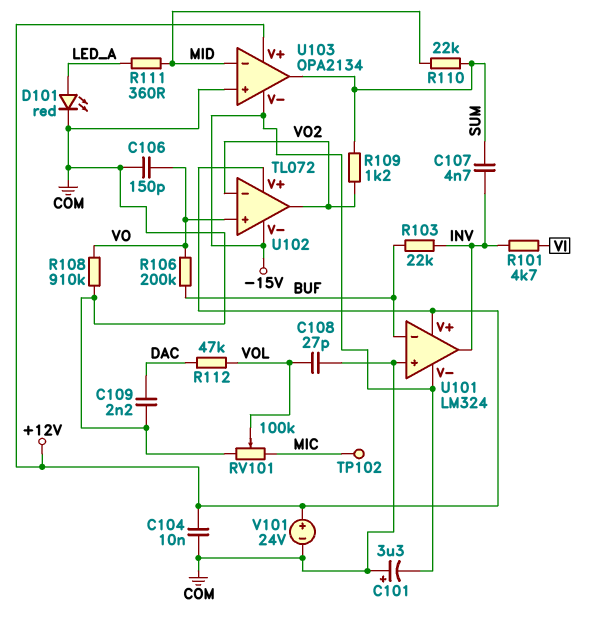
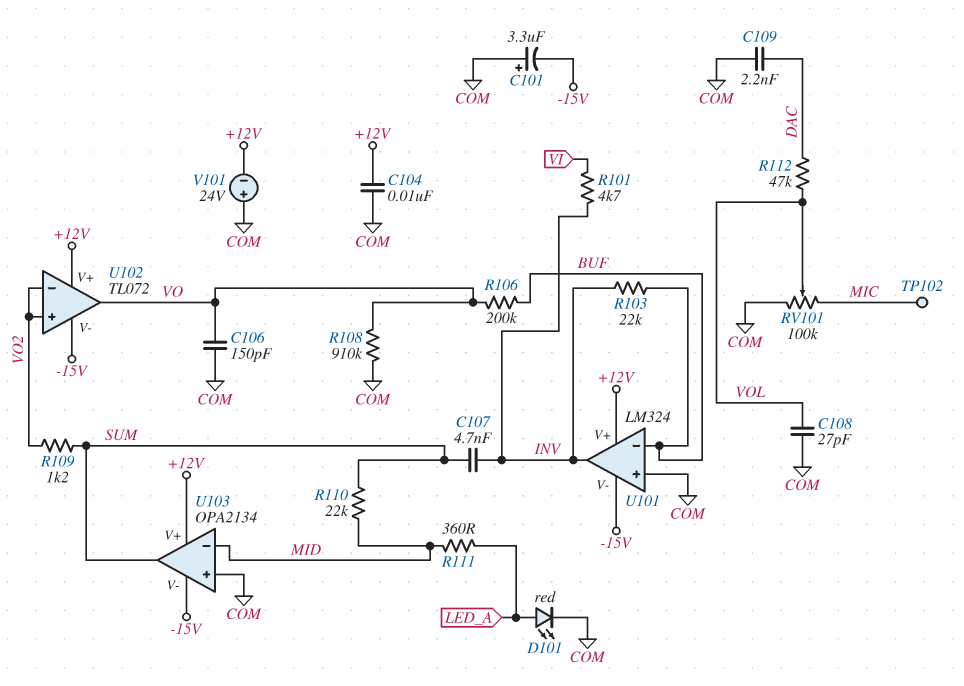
U102 pin in+: VO -> VO2
U102 pin out: VO2 -> VO
V101: 24V (plus +12V, minus COM) -> 24V (plus COM, minus +12V)

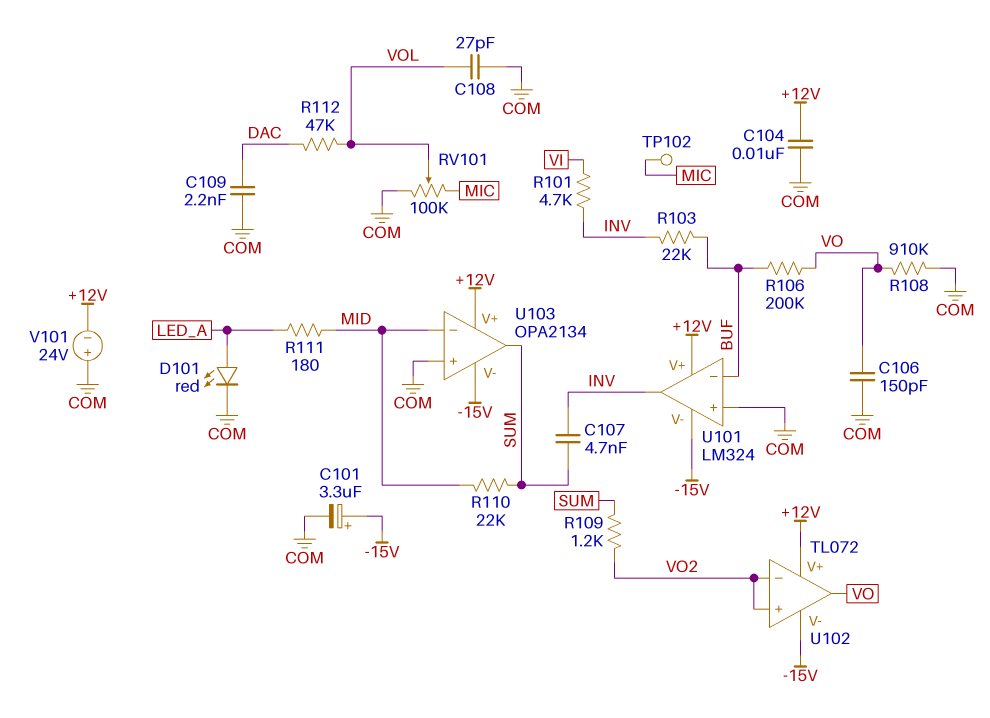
C101: 3.3uF (plus COM, minus -15V) -> 3.3uF (plus -15V, minus COM)
R111: 360 (LED_A, MID) -> 180 (LED_A, MID)

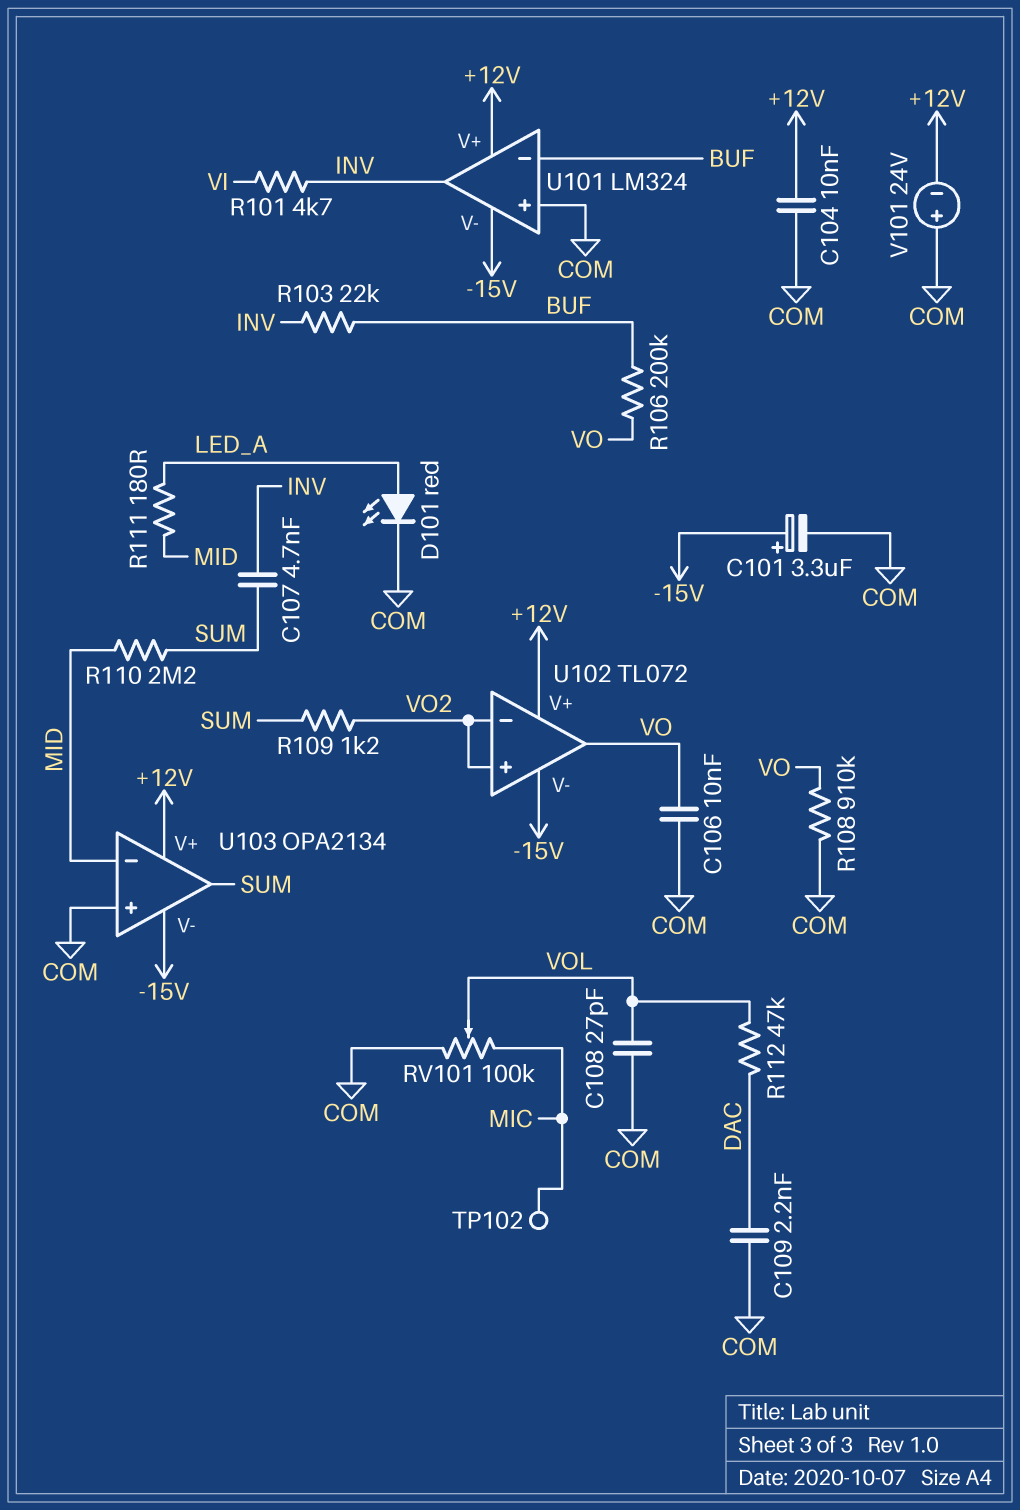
C106: 150pF (COM, VO) -> 10nF (COM, VO)
R110: 22k (MID, SUM) -> 2.2M (MID, SUM)

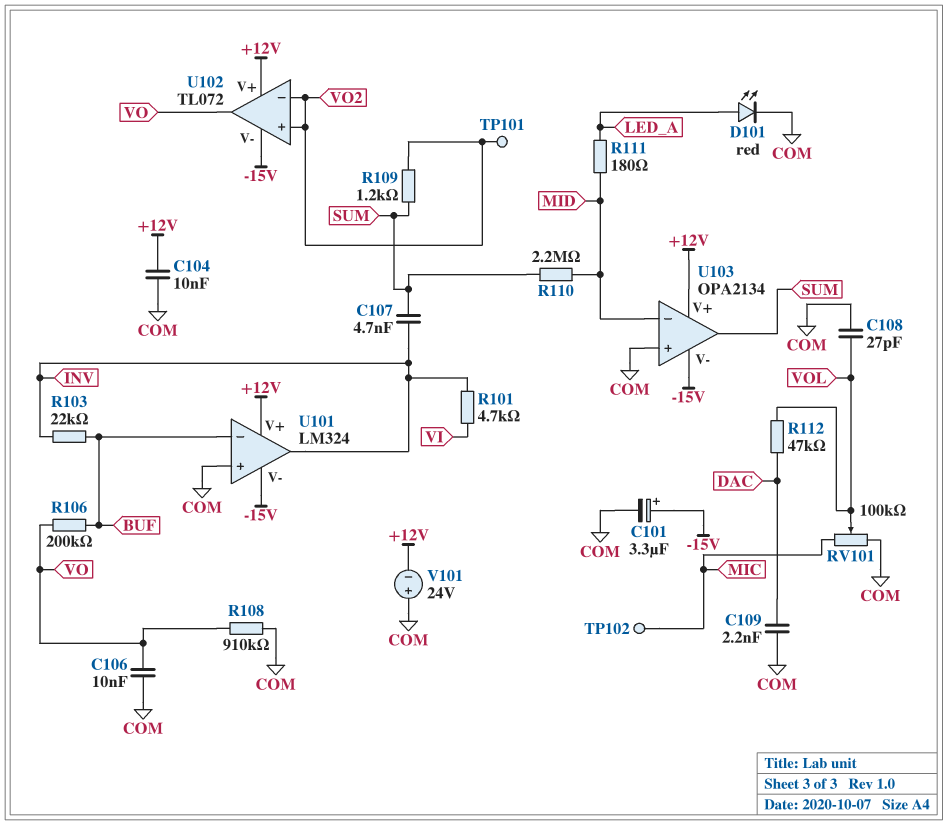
TP101: none -> test point (VO2)

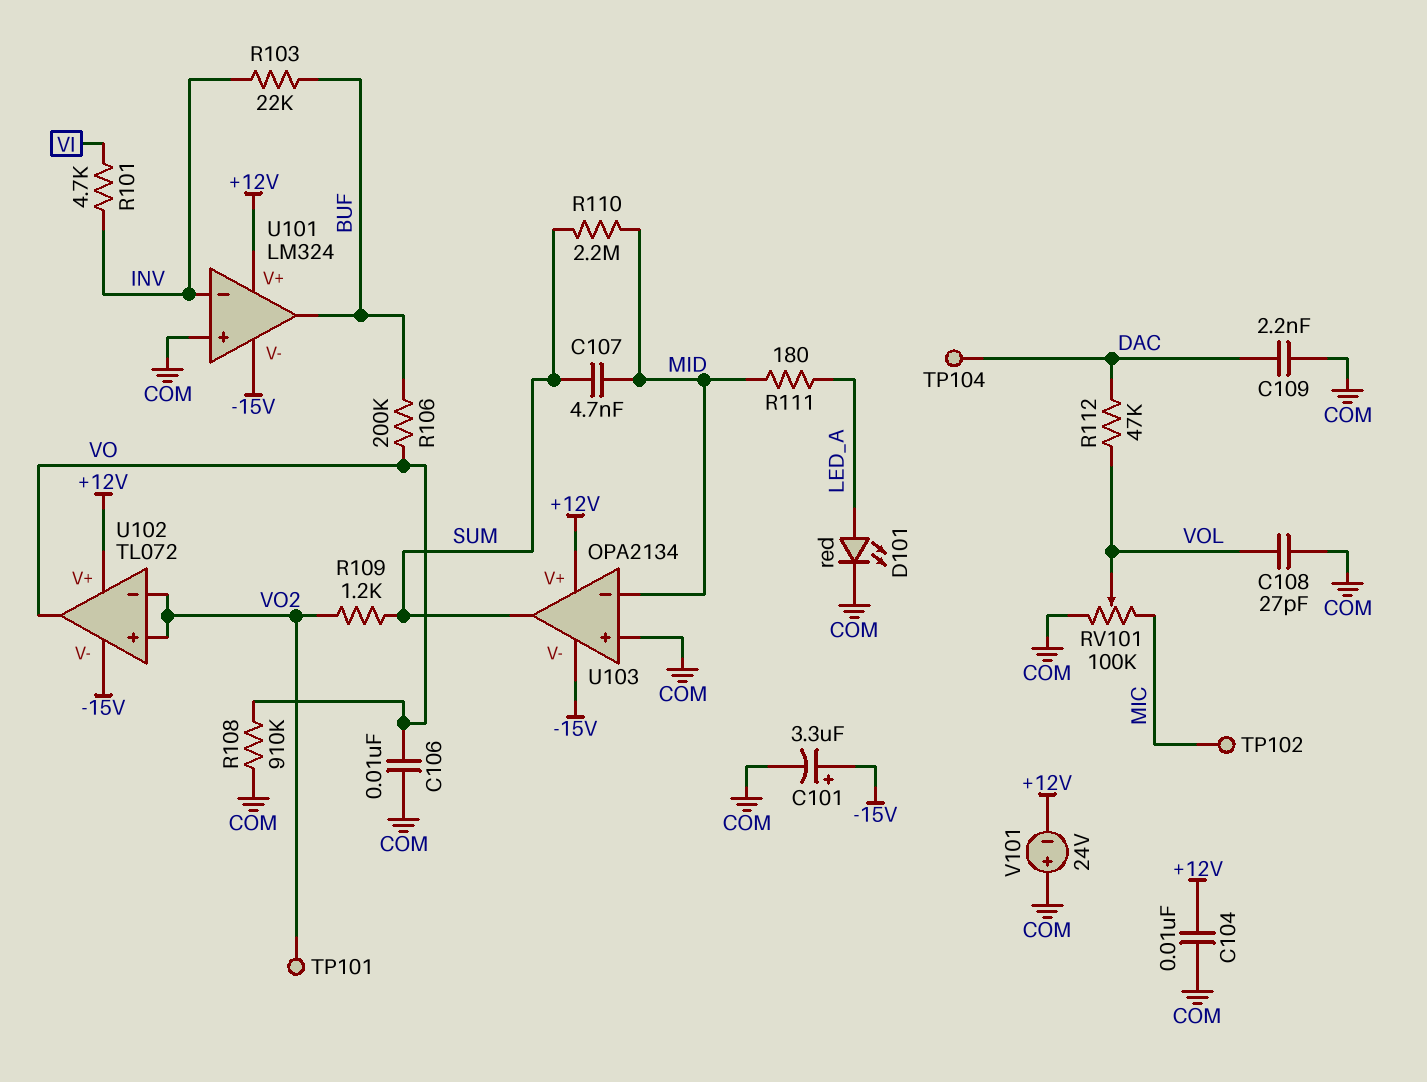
C107: 4.7nF (INV, SUM) -> 4.7nF (MID, SUM)
TP104: none -> test point (DAC)
U101 pin in-: BUF -> INV
U101 pin out: INV -> BUF

